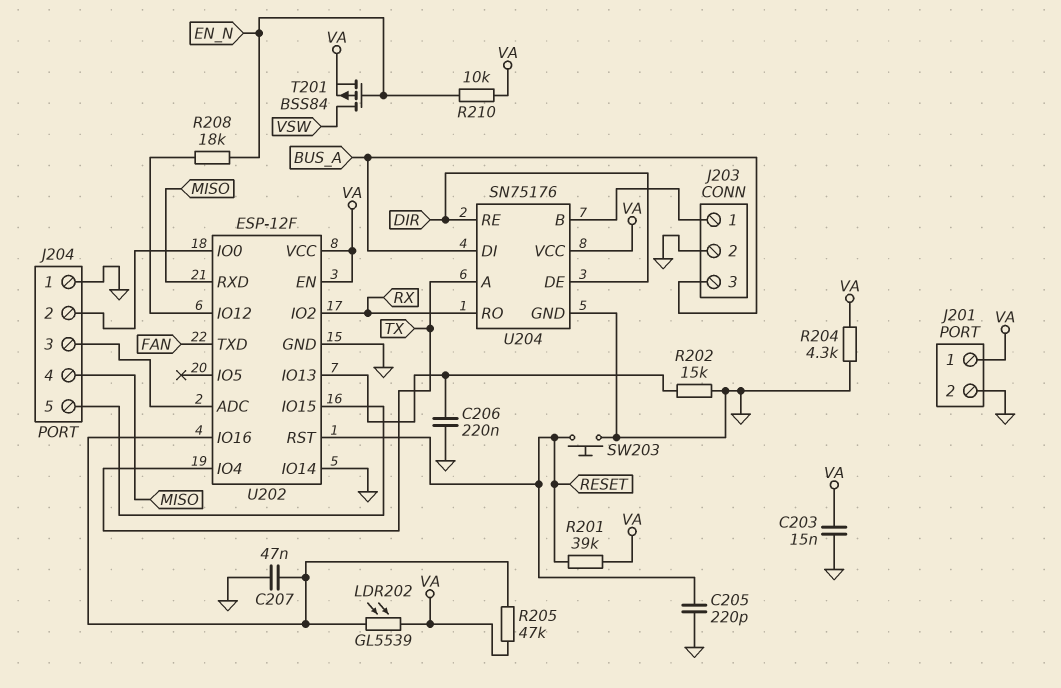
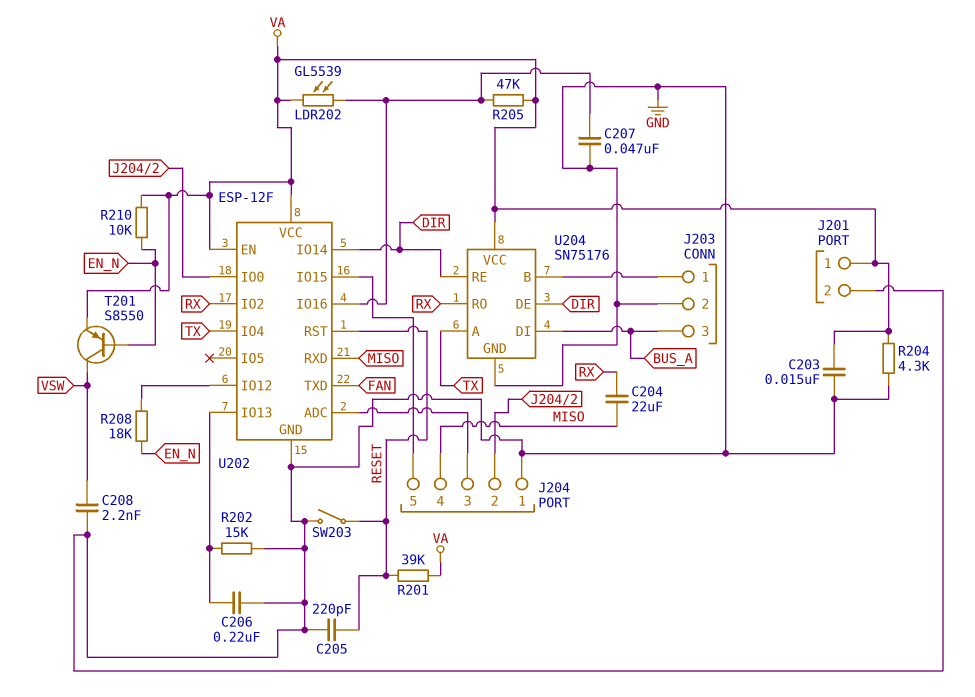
C204: none -> 22uF (MISO, RX)
C208: none -> 2.2nF (GND, VSW)
SW203: button (GND, RESET) -> switch (GND, RESET)
T201: PMOS BSS84 (G EN_N, D VSW, S VA) -> PNP S8550 (B EN_N, C VSW, E VA)
U202 pin IO14: GND -> DIR

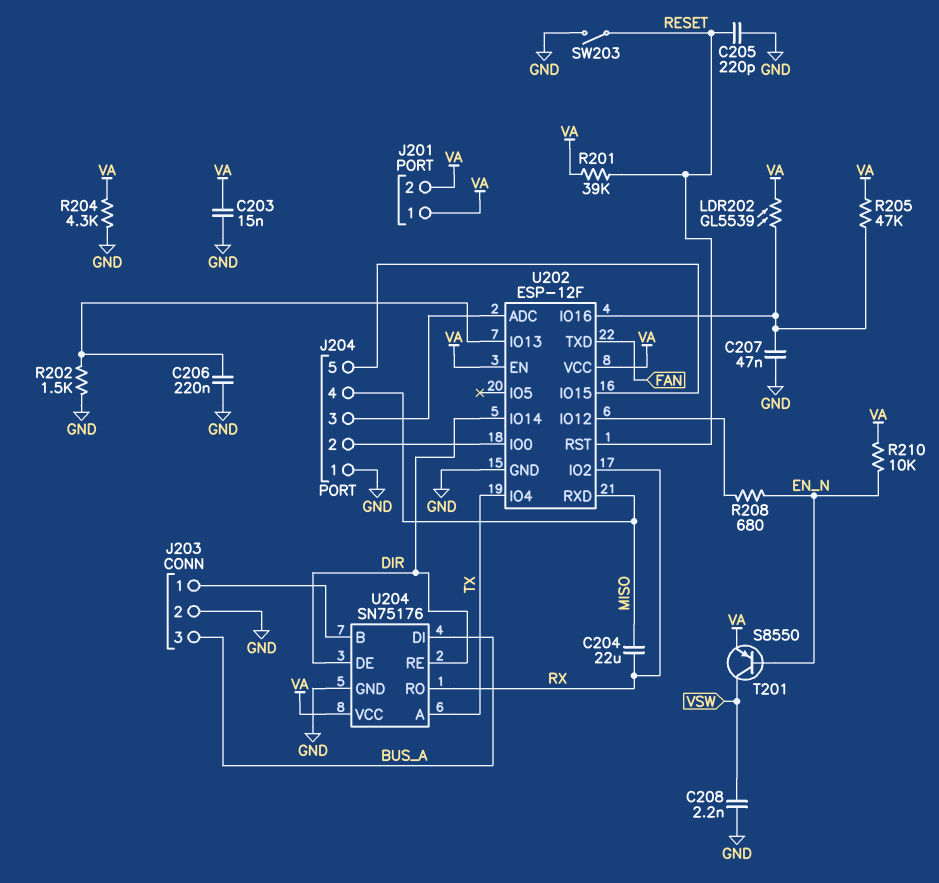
J201 pin 2: GND -> VA
R202: 15k (GND, U202/IO13) -> 1.5k (GND, U202/IO13)
R208: 18k (EN_N, U202/IO12) -> 680 (EN_N, U202/IO12)

